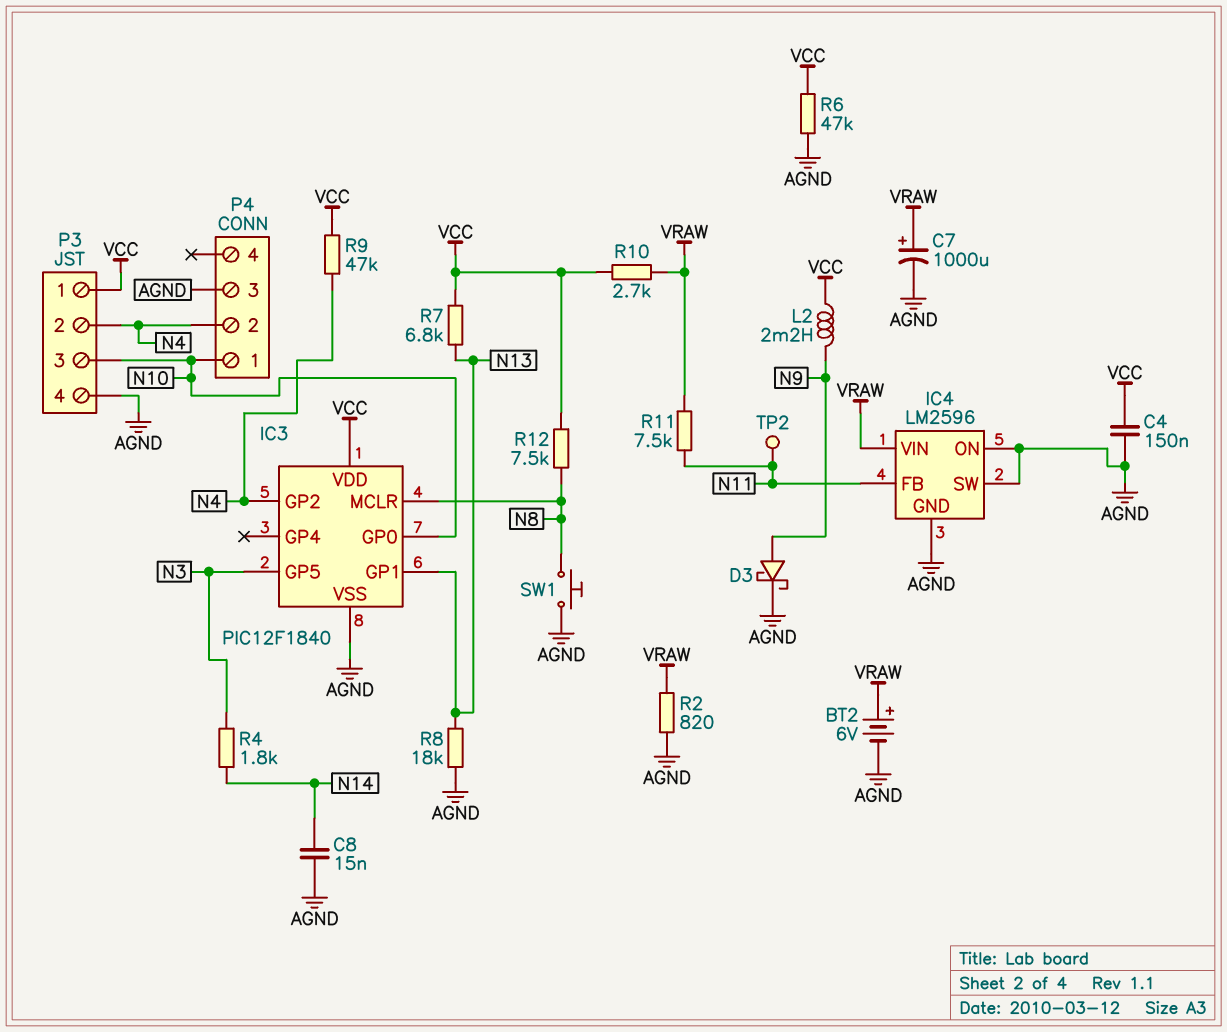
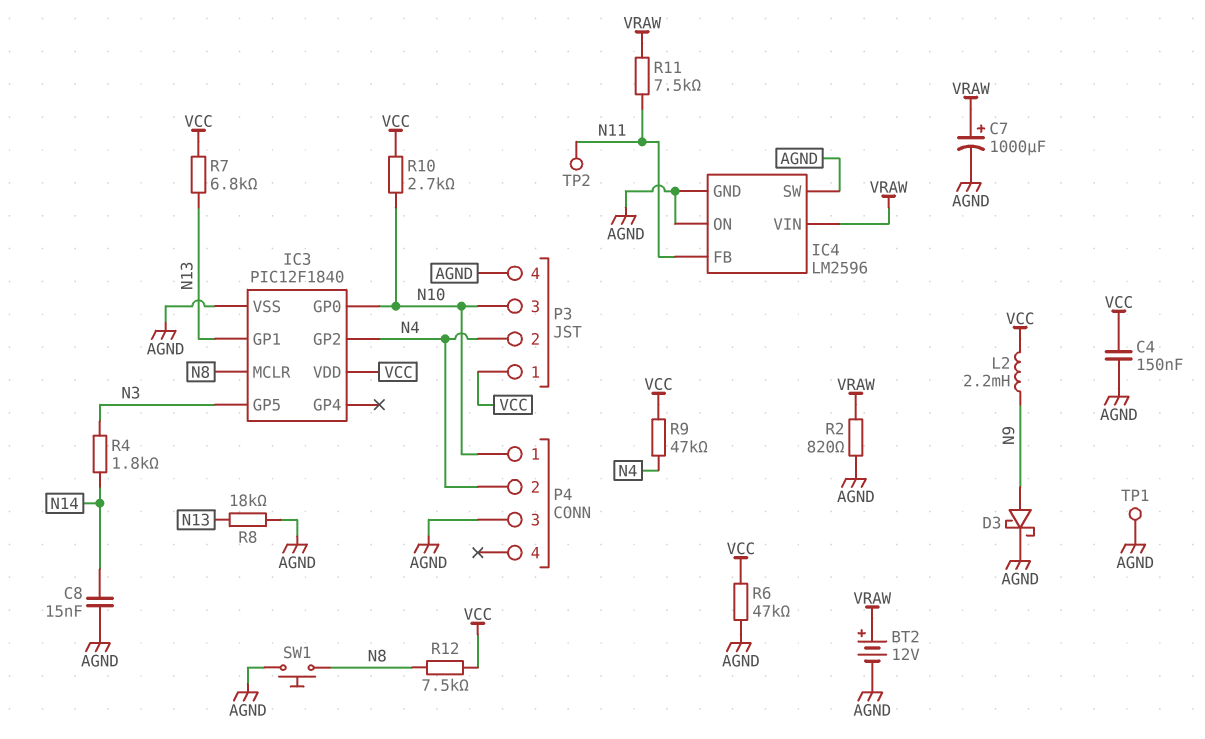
BT2: 6V (plus VRAW, minus AGND) -> 12V (plus VRAW, minus AGND)
R10: 2.7k (VCC, VRAW) -> 2.7k (N10, VCC)
TP1: none -> test point (AGND)

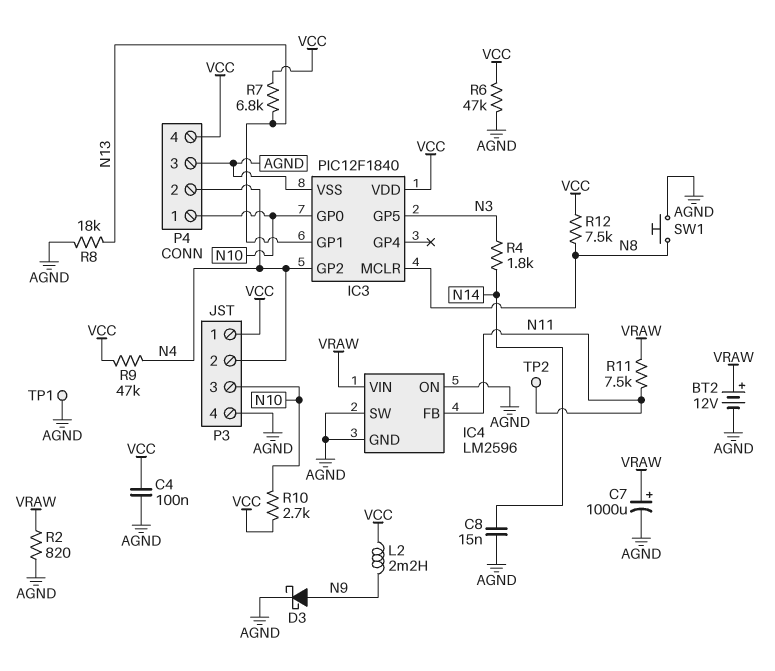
C4: 150nF (AGND, VCC) -> 100nF (AGND, VCC)
P4 pin 4: none -> VCC

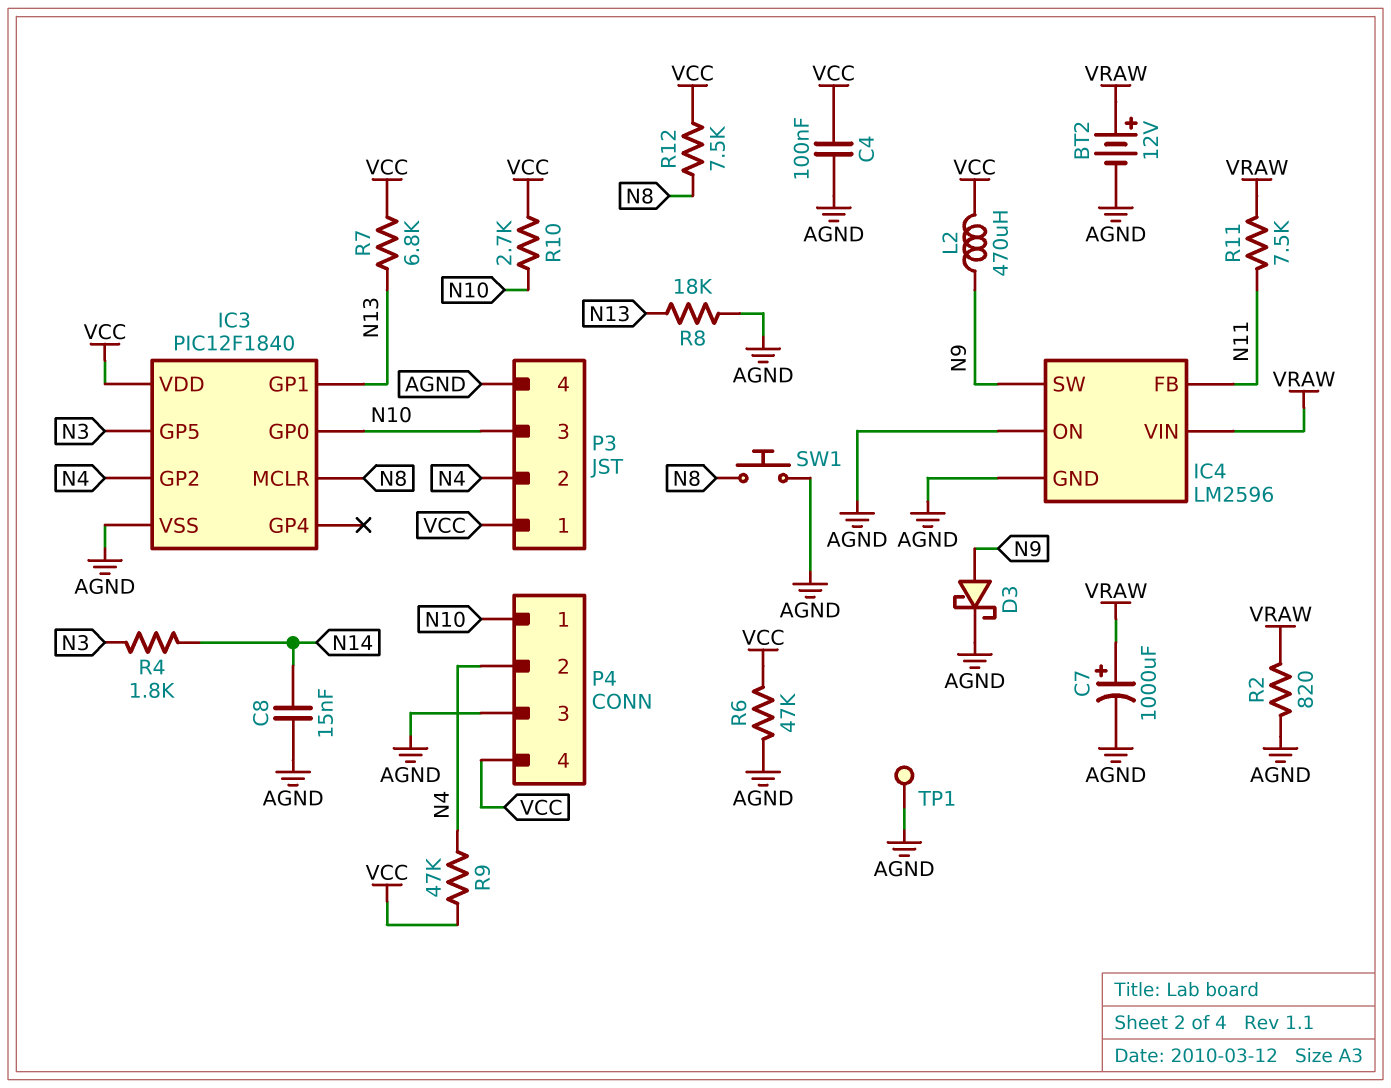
IC4 pin SW: AGND -> N9
L2: 2.2mH (N9, VCC) -> 470uH (N9, VCC)
TP2: test point (N11) -> none

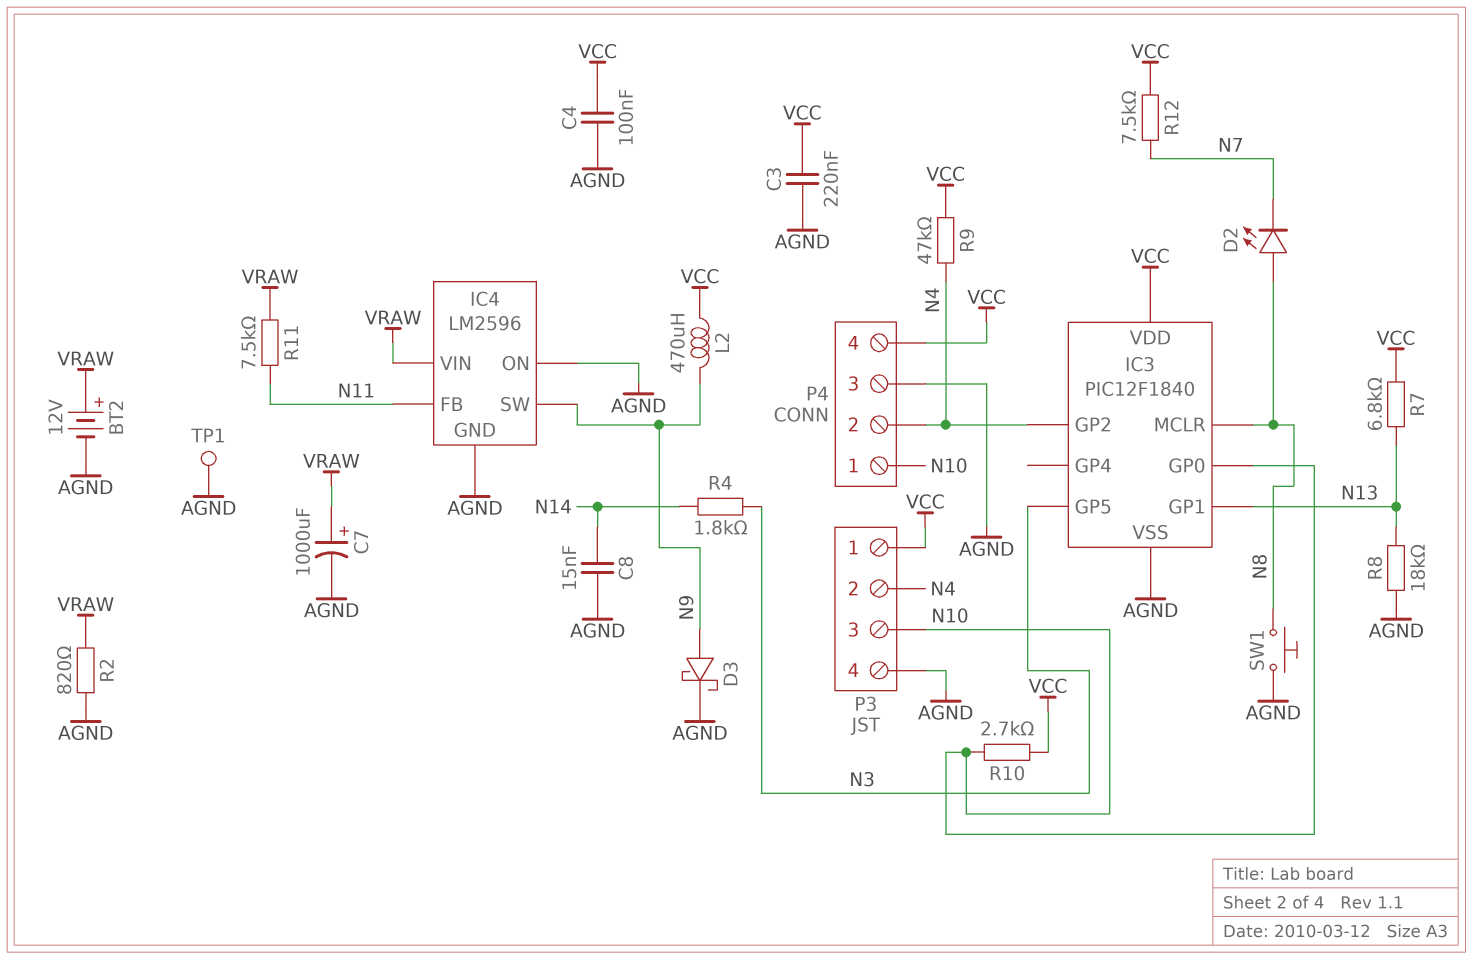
C3: none -> 220nF (AGND, VCC)
D2: none -> LED (A N8, K N7)
R6: 47k (AGND, VCC) -> none
R12: 7.5k (N8, VCC) -> 7.5k (N7, VCC)

